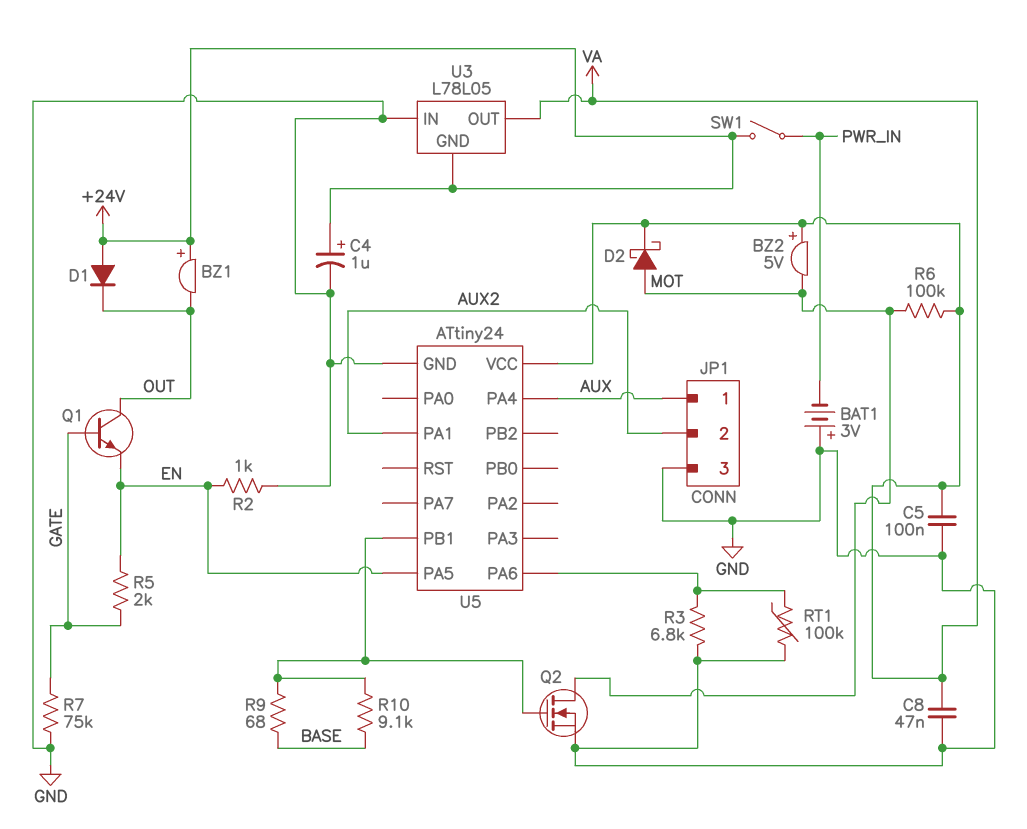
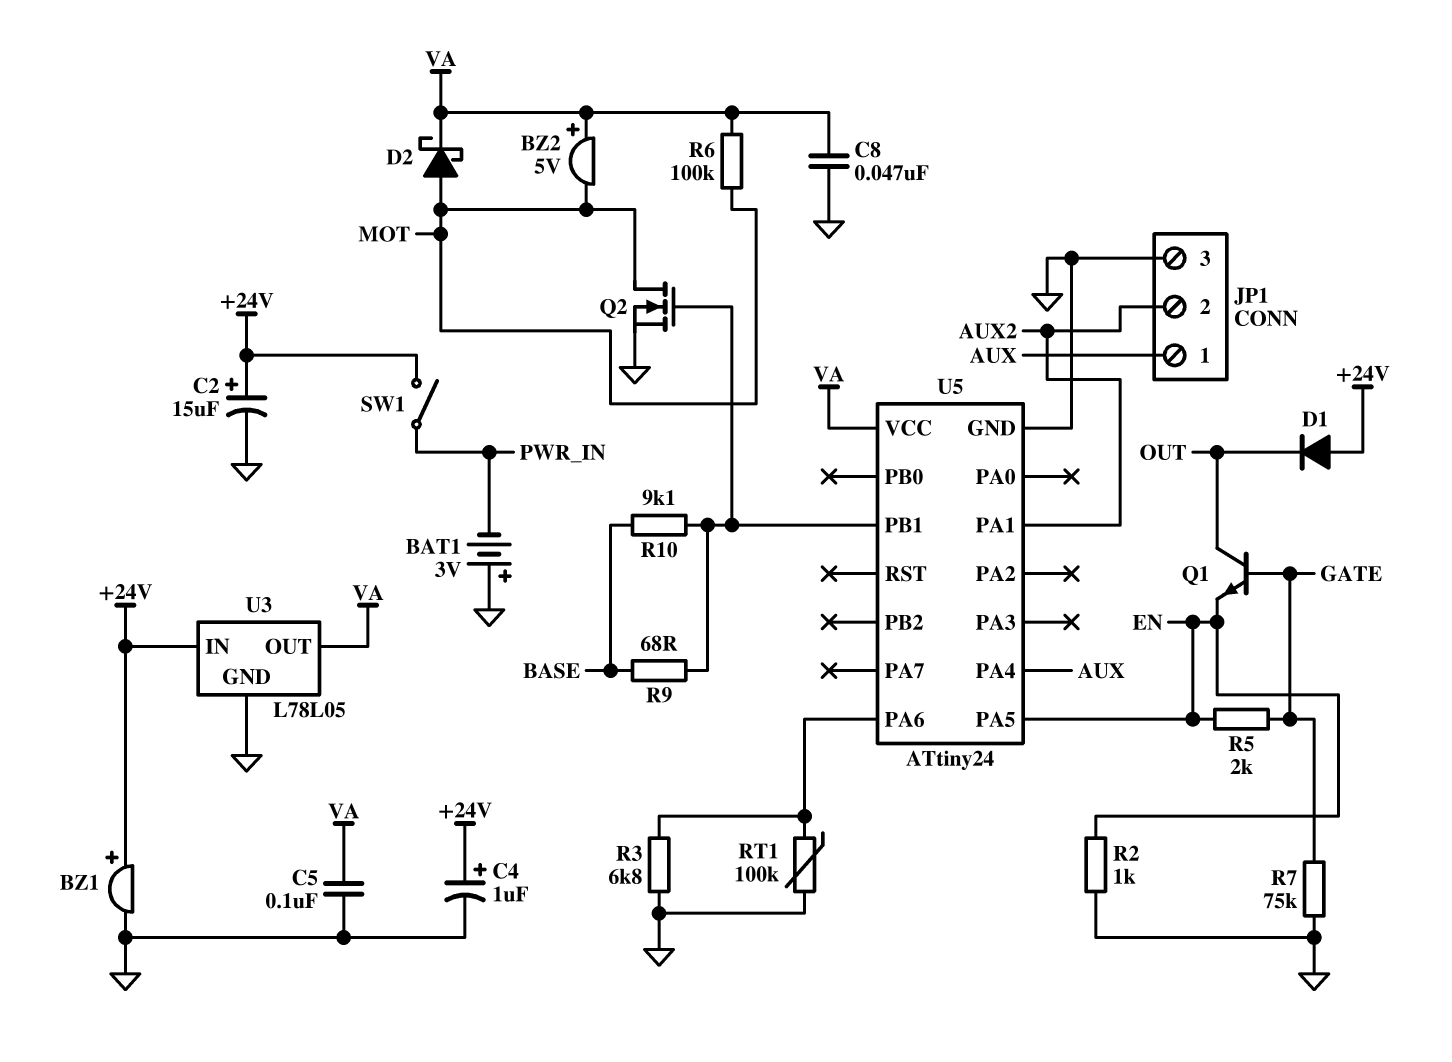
BZ1: buzzer (plus +24V, minus OUT) -> buzzer (plus +24V, minus GND)
C2: none -> 15uF (plus +24V, minus GND)
U3 pin GND: +24V -> GND
U3 pin IN: GND -> +24V

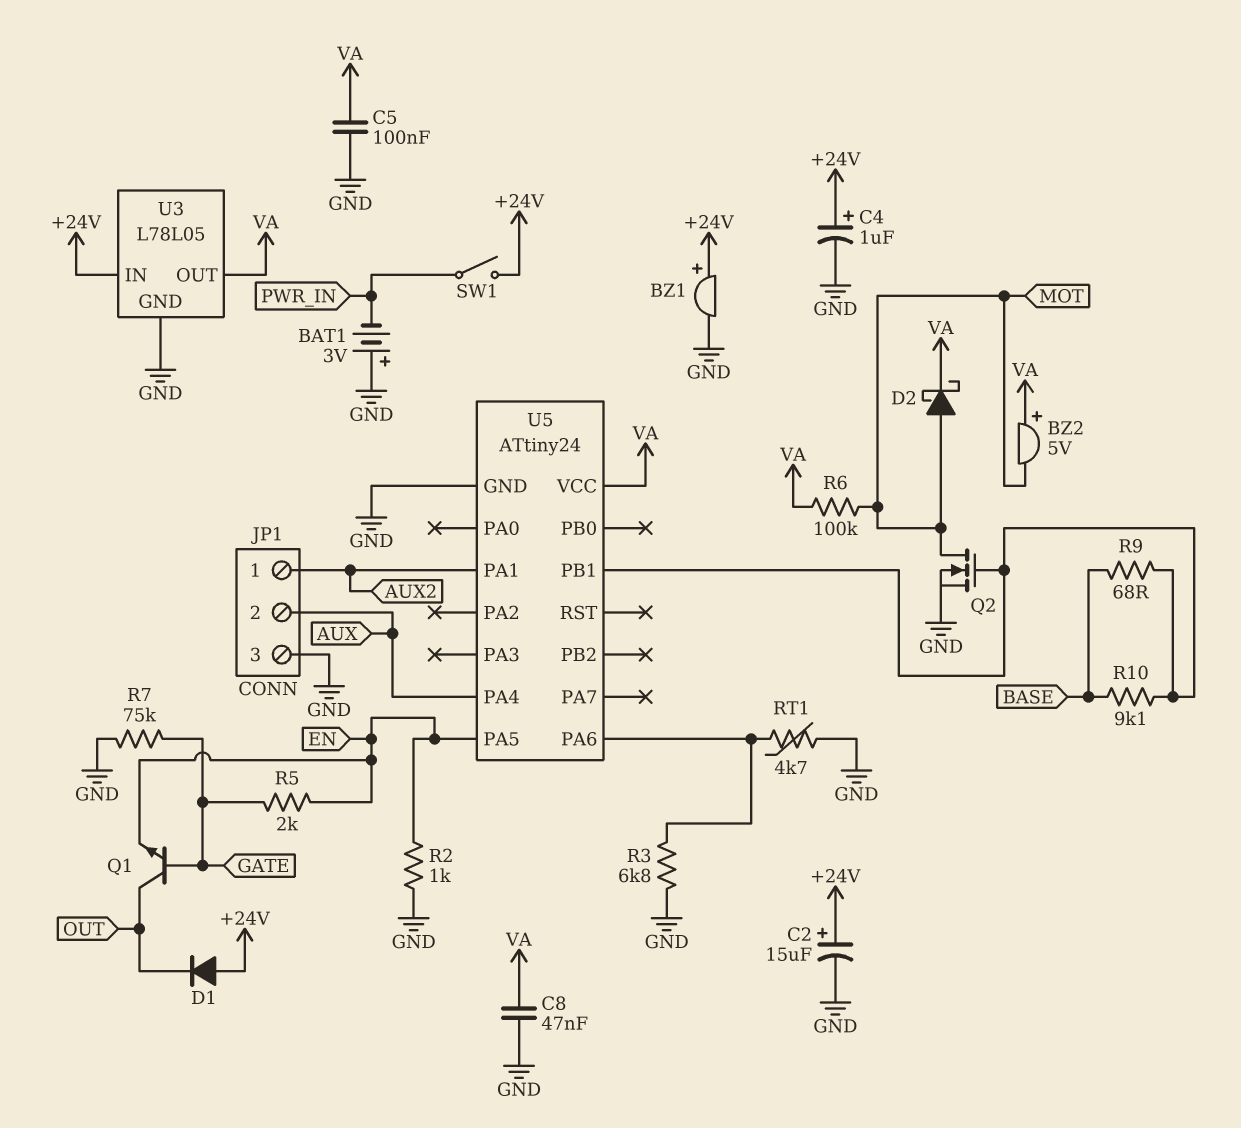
JP1 pin 1: AUX -> AUX2
JP1 pin 2: AUX2 -> AUX
RT1: 100k (GND, U5/PA6) -> 4.7k (GND, U5/PA6)

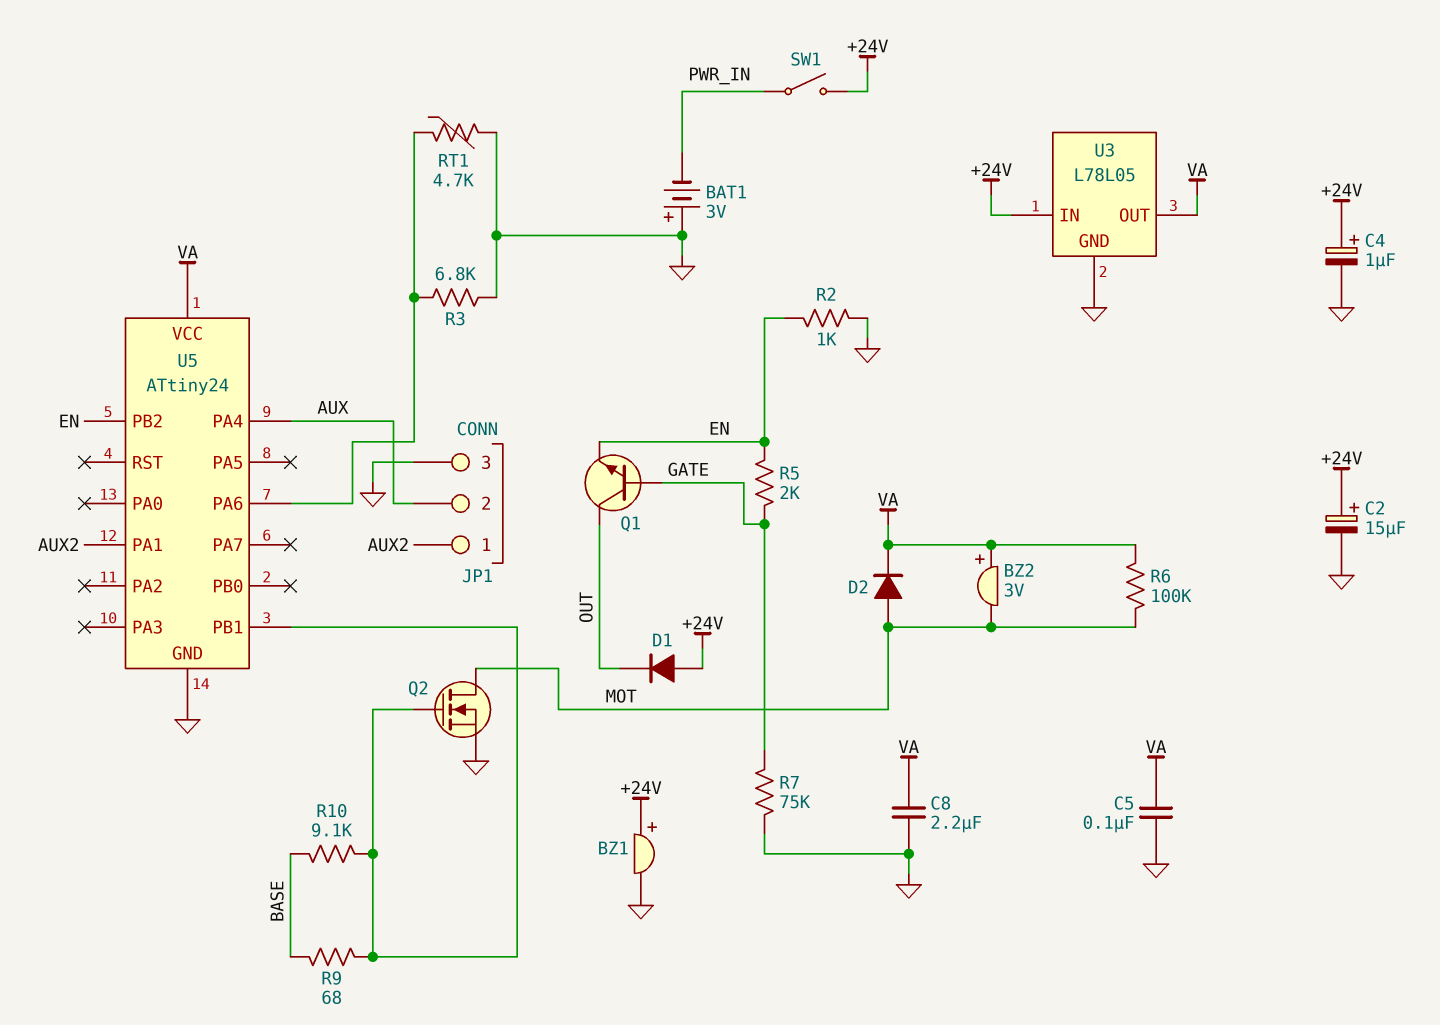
BZ2: buzzer 5V (plus VA, minus MOT) -> buzzer 3V (plus VA, minus MOT)
C8: 47nF (GND, VA) -> 2.2uF (GND, VA)
D2: schottky (A MOT, K VA) -> diode (A MOT, K VA)
U5 pin PA5: EN -> none
U5 pin PB2: none -> EN

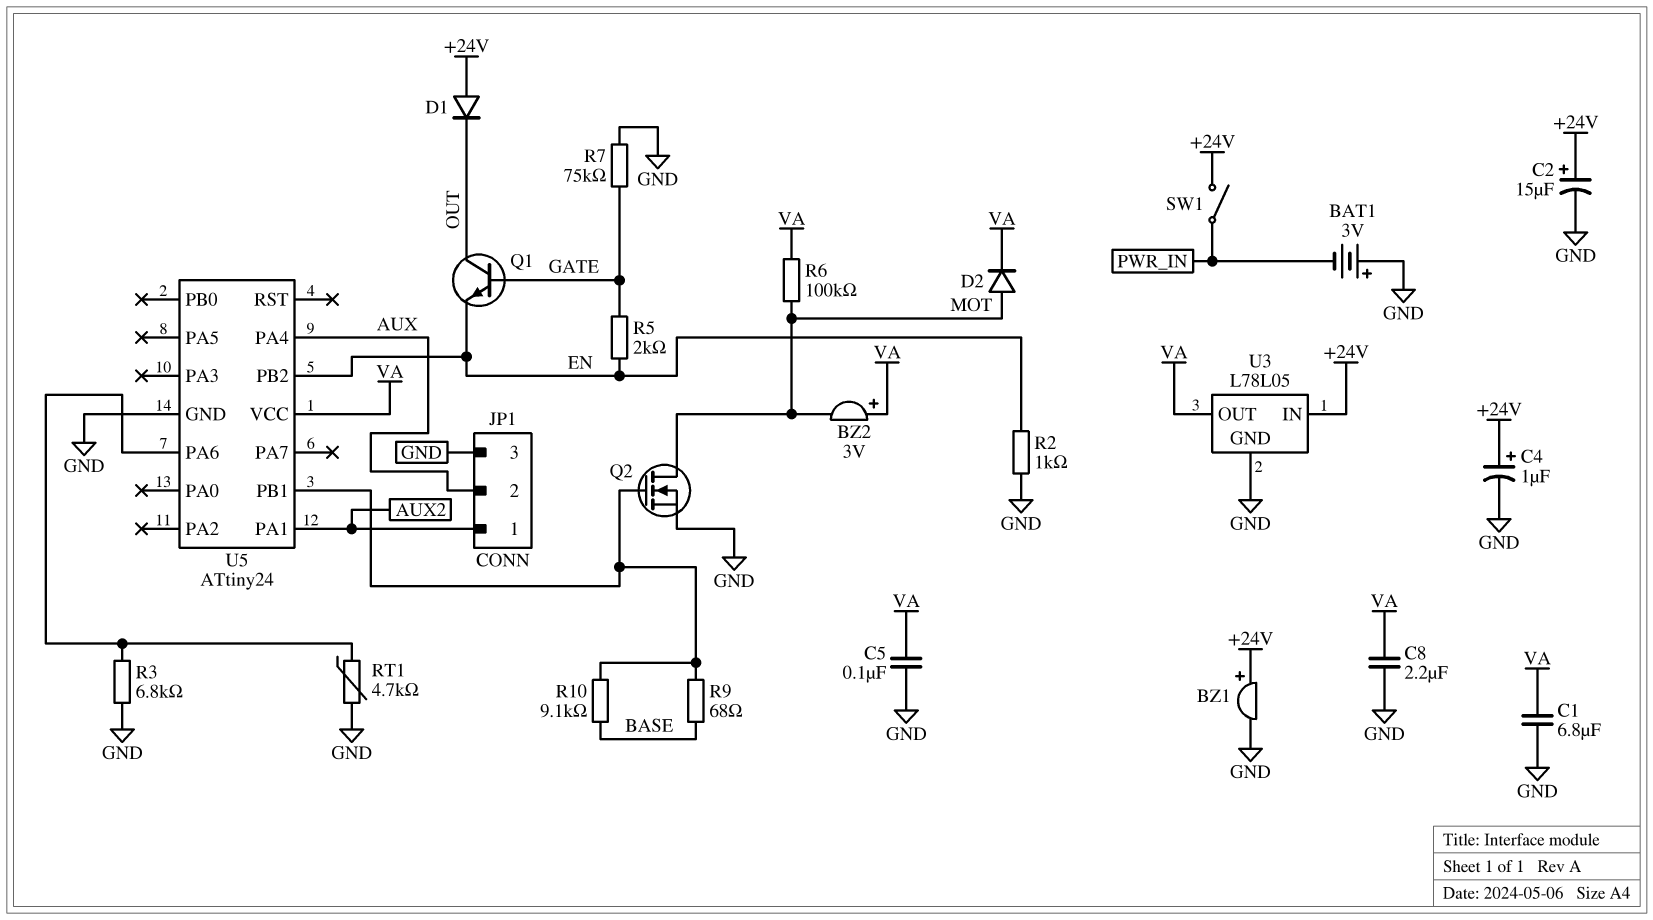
C1: none -> 6.8uF (GND, VA)

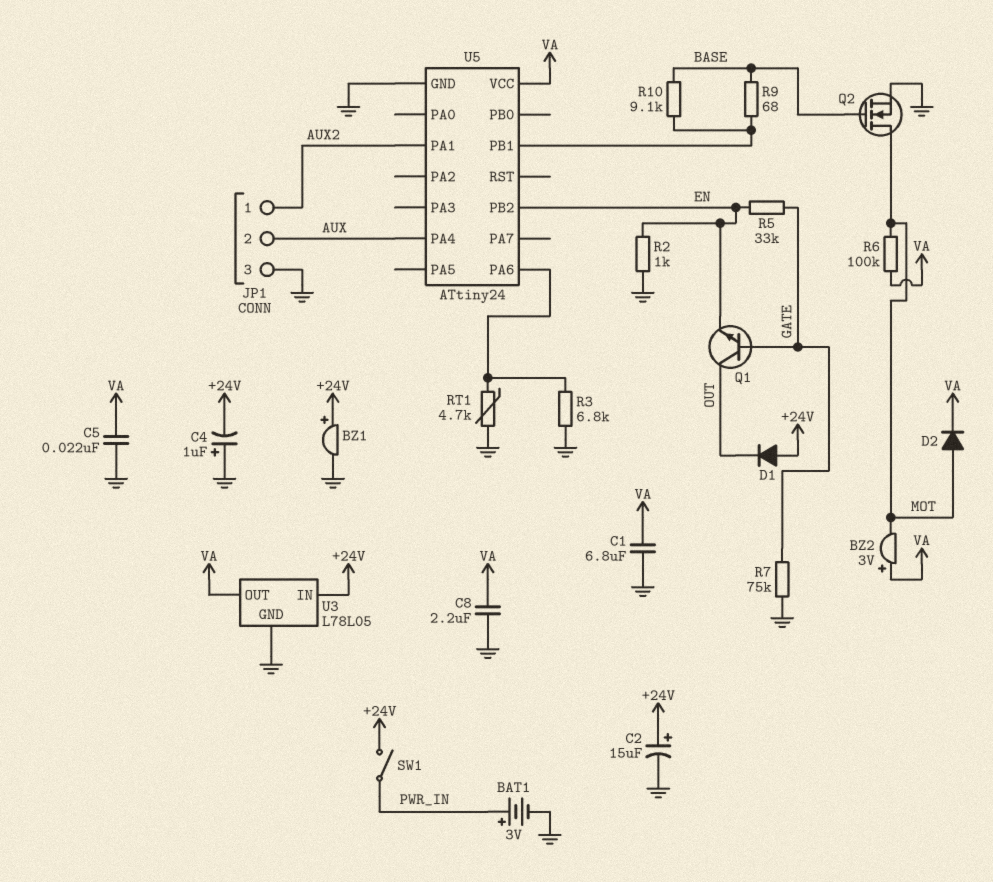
BAT1: 3V (plus GND, minus PWR_IN) -> 3V (plus PWR_IN, minus GND)
C4: 1uF (plus +24V, minus GND) -> 1uF (plus GND, minus +24V)
C5: 100nF (GND, VA) -> 22nF (GND, VA)
Q2: NMOS (G U5/PB1, D MOT, S GND) -> NMOS (G BASE, D MOT, S GND)
R5: 2k (EN, GATE) -> 33k (EN, GATE)

